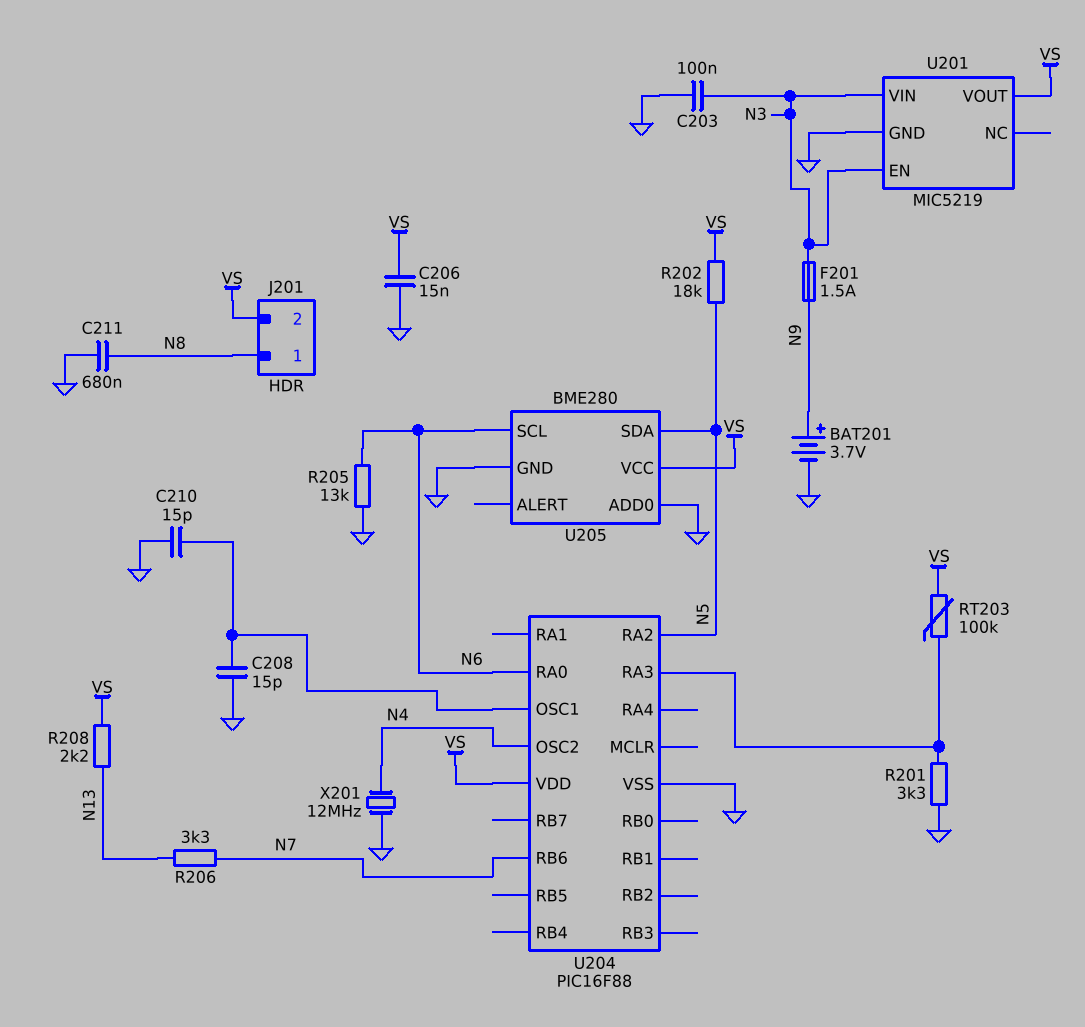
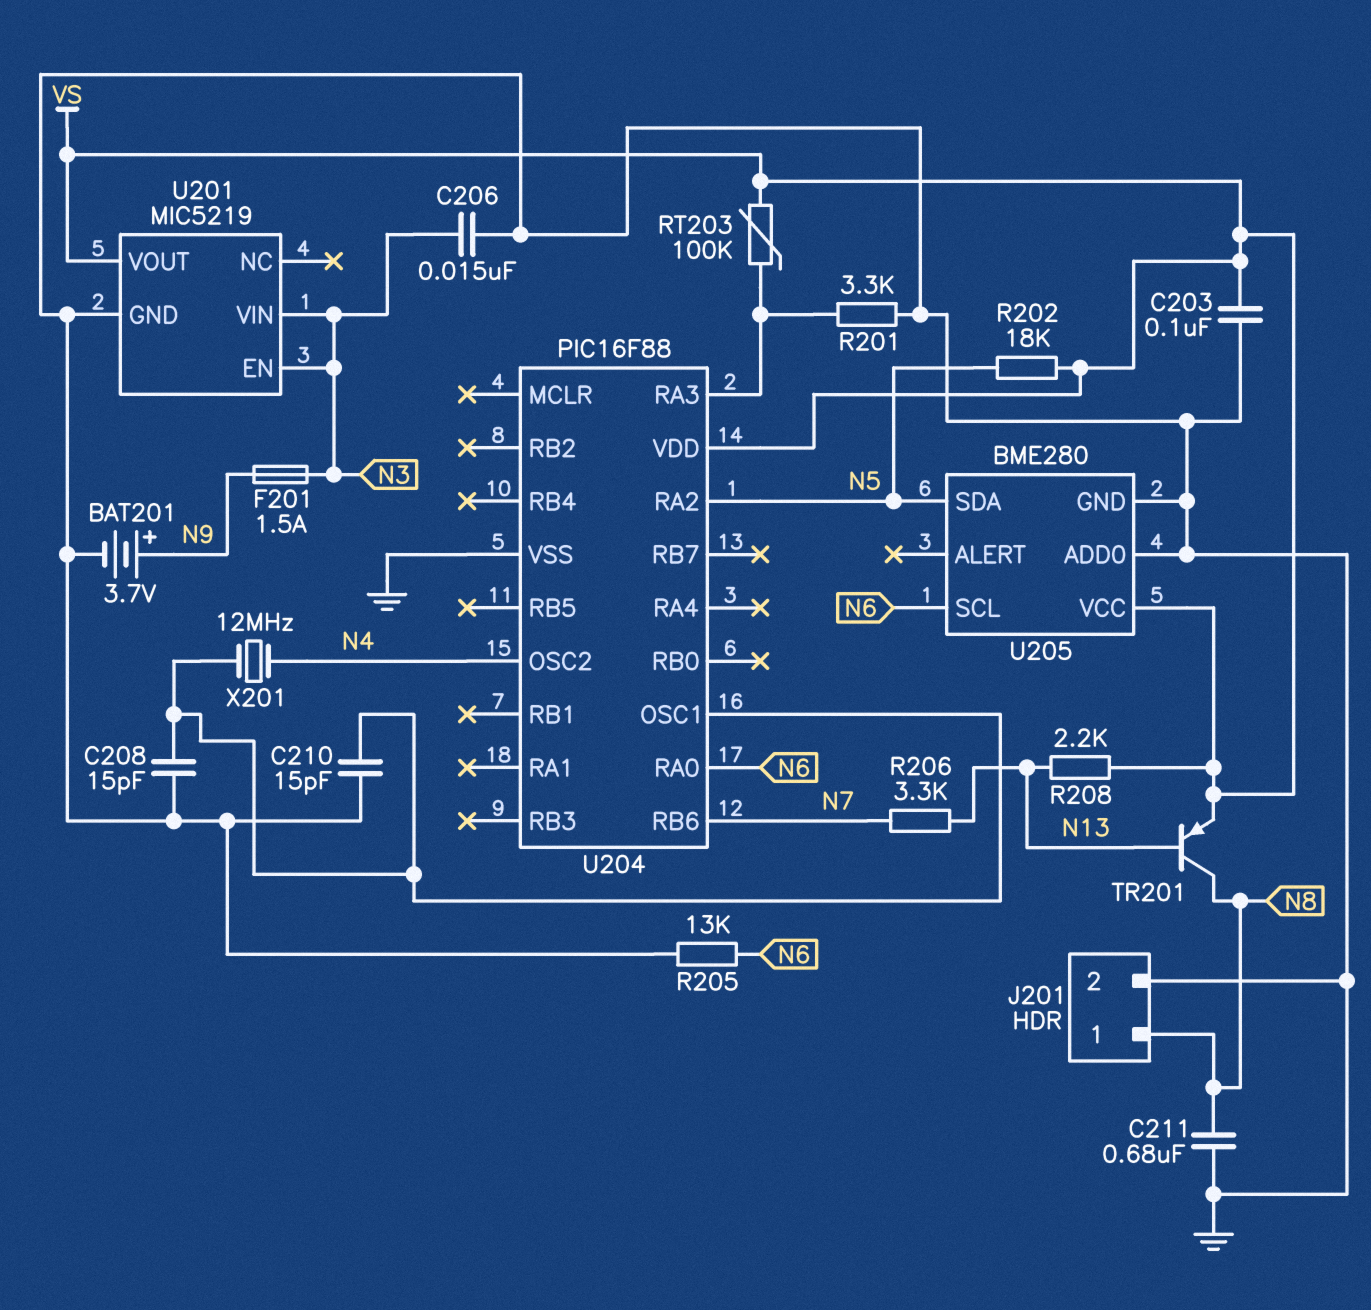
C203: 100nF (GND, N3) -> 100nF (GND, VS)
C206: 15nF (GND, VS) -> 15nF (GND, N3)
J201 pin 2: VS -> GND
TR201: none -> PNP (B N13, C N8, E VS)
X201: 12MHz (GND, N4) -> 12MHz (N4, U204/OSC1)

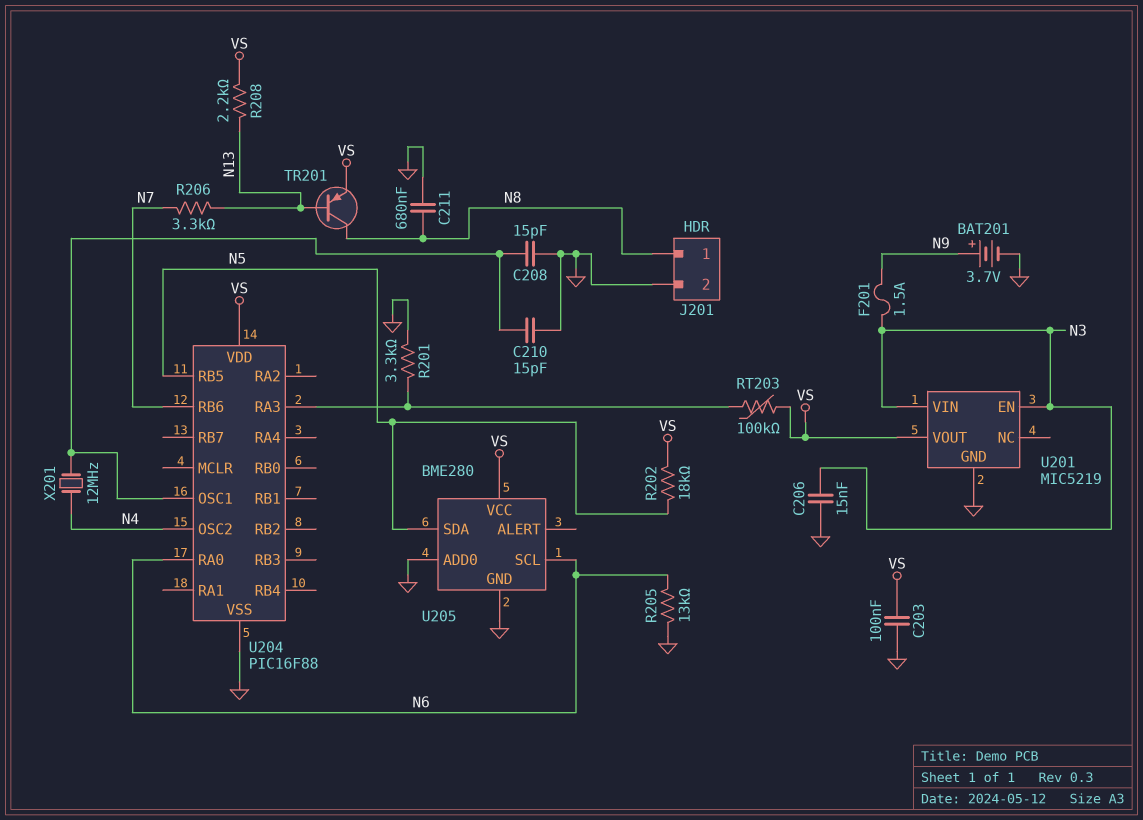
U204 pin RA2: N5 -> none
U204 pin RB5: none -> N5

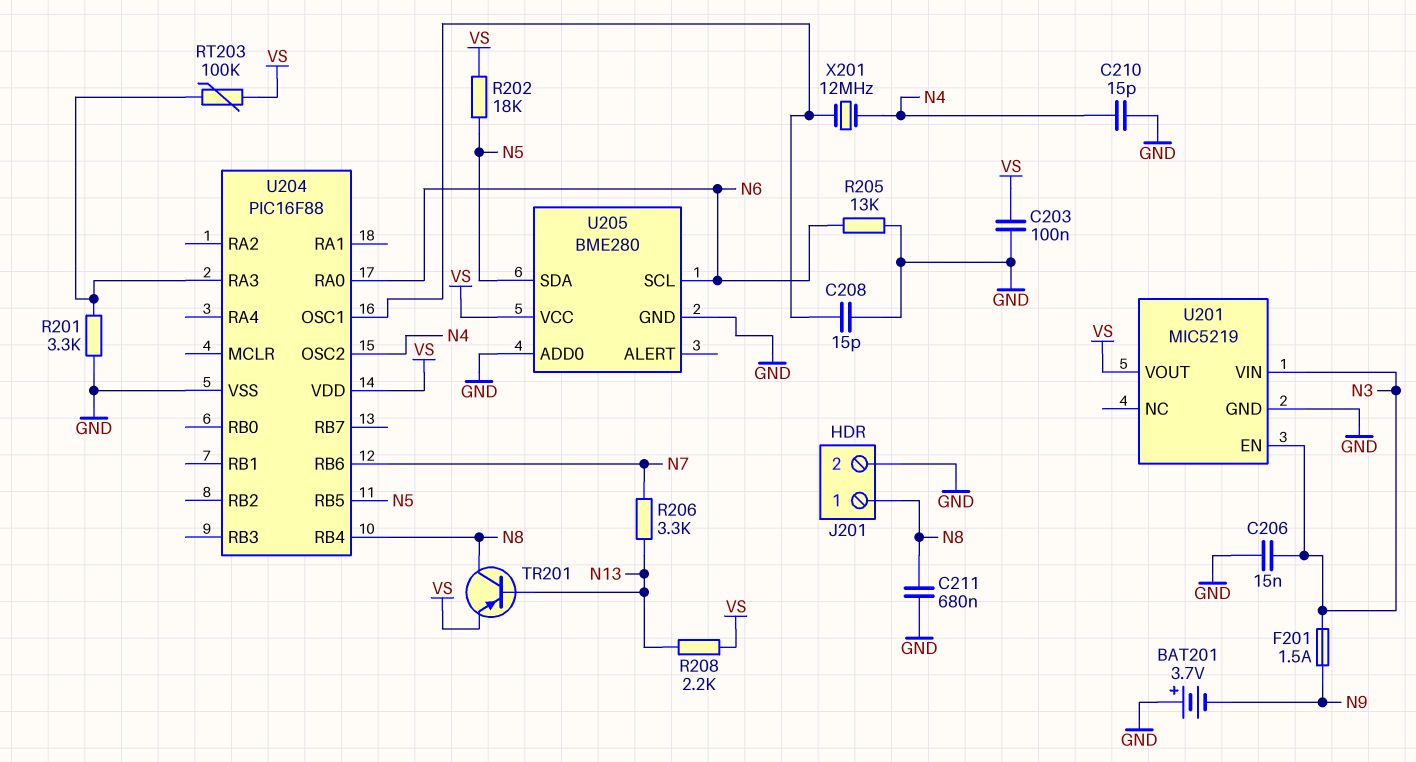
BAT201: 3.7V (plus N9, minus GND) -> 3.7V (plus GND, minus N9)
C210: 15pF (GND, U204/OSC1) -> 15pF (GND, N4)
U204 pin RB4: none -> N8

